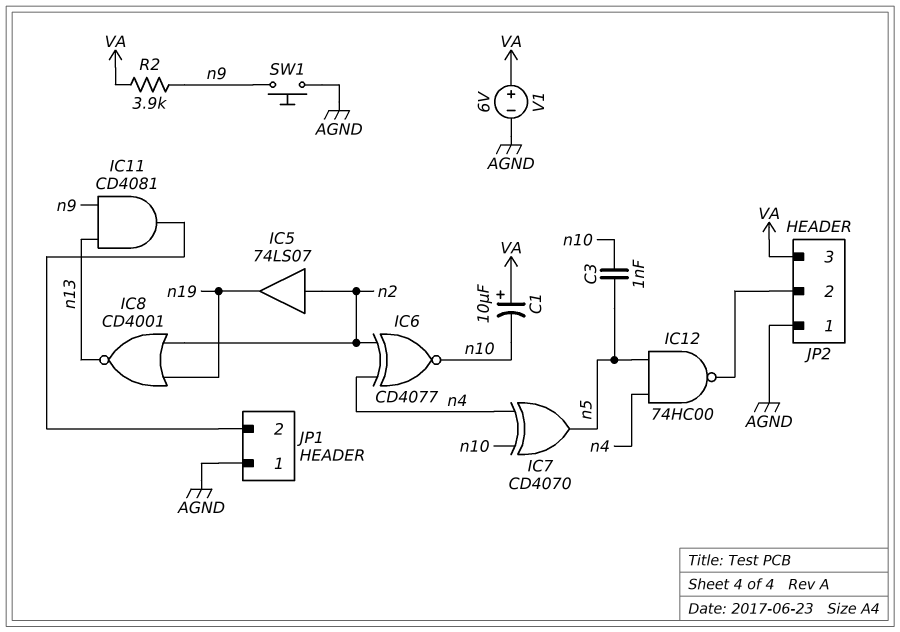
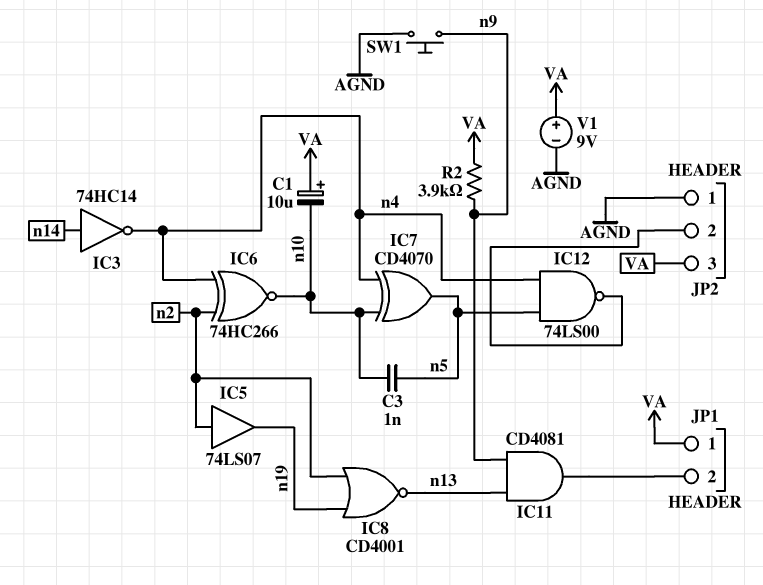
IC3: none -> NOT 74HC14 (in n14, out n4)
IC6: XNOR CD4077 (in n2, in n4, out n10) -> XNOR 74HC266 (in n2, in n4, out n10)
IC12: NAND 74HC00 (in n4, in n5, out JP2/2) -> NAND 74LS00 (in n4, in n5, out JP2/2)
JP1 pin 1: AGND -> VA
V1: 6V (plus VA, minus AGND) -> 9V (plus VA, minus AGND)

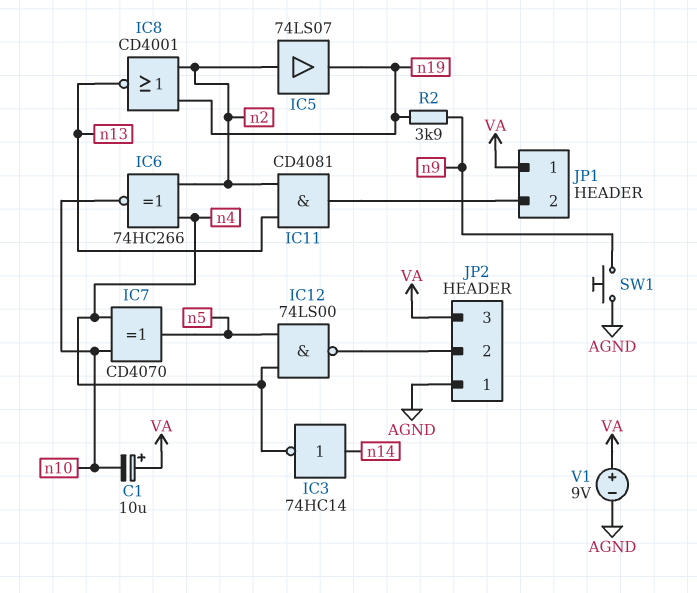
C3: 1nF (n5, n10) -> none
IC11: AND CD4081 (in n9, in n13, out JP1/2) -> AND CD4081 (in n2, in n13, out JP1/2)
R2: 3.9k (VA, n9) -> 3.9k (n9, n19)

